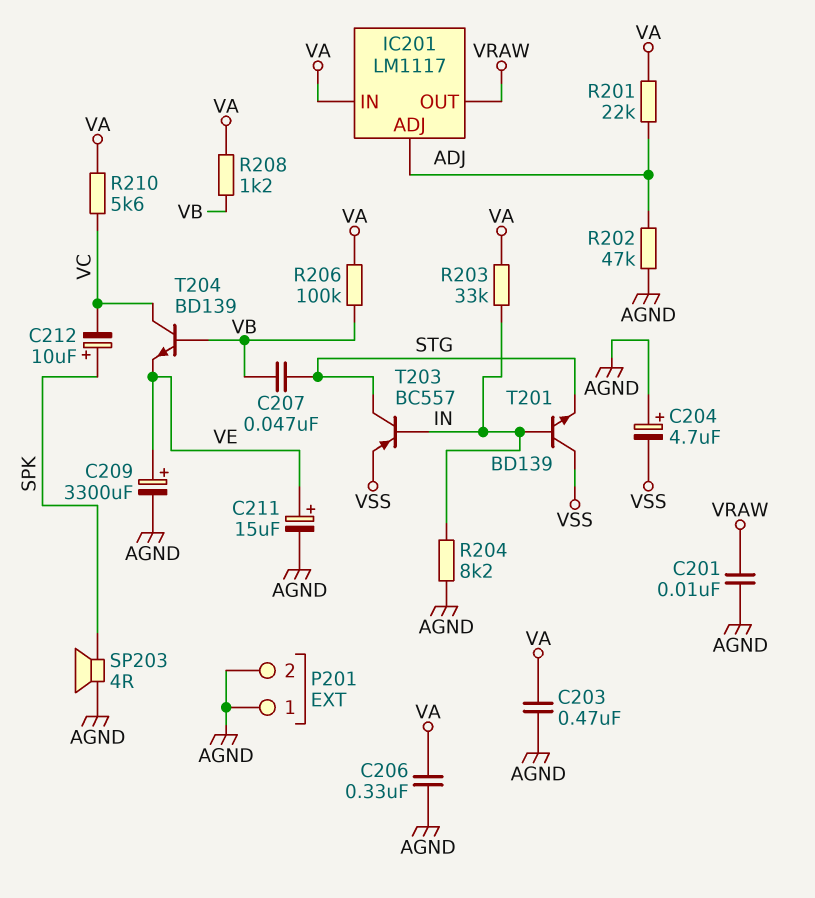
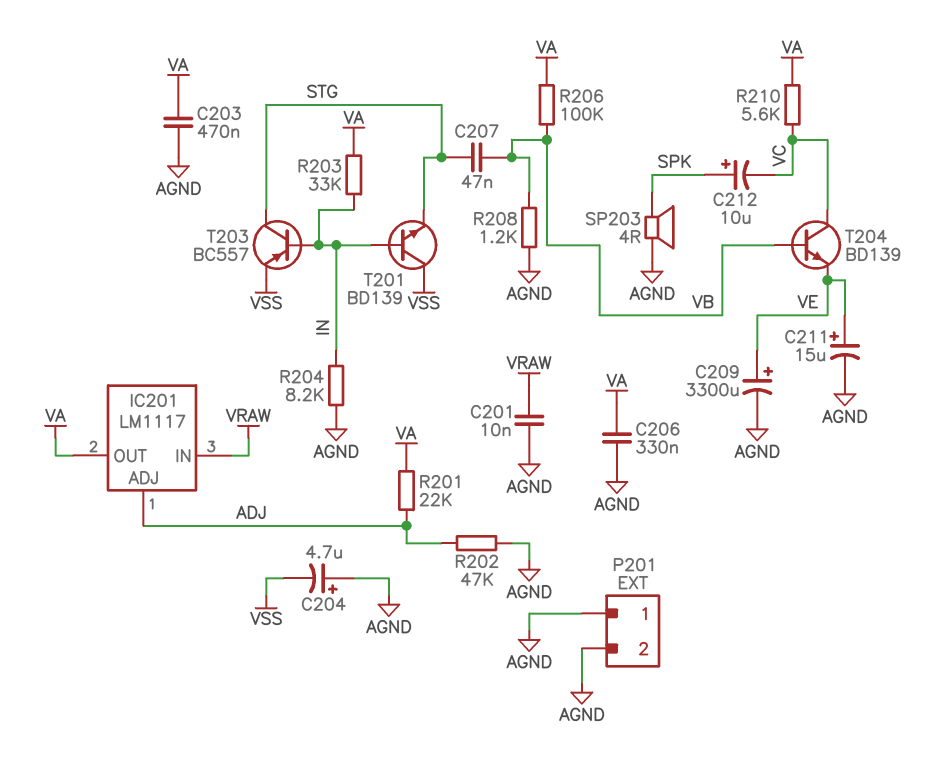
IC201 pin IN: VA -> VRAW
IC201 pin OUT: VRAW -> VA
R208: 1.2k (VA, VB) -> 1.2k (AGND, VB)

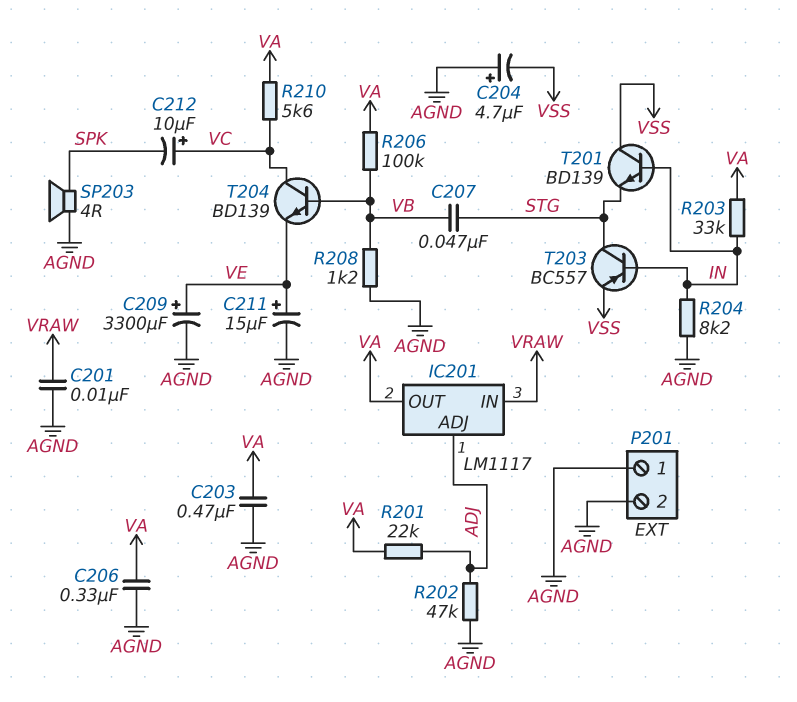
C212: 10uF (plus SPK, minus VC) -> 10uF (plus VC, minus SPK)

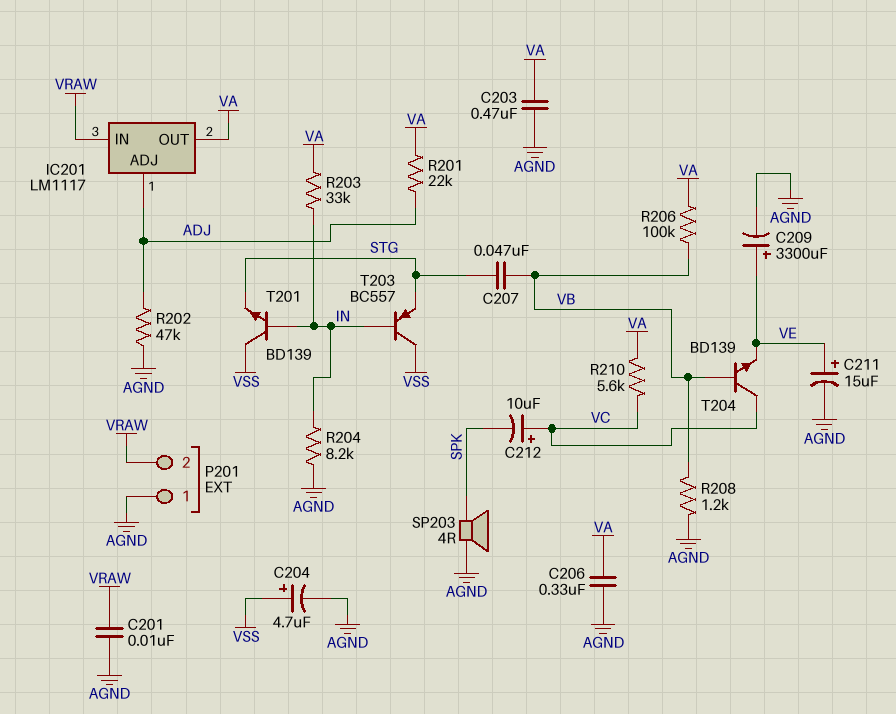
C204: 4.7uF (plus AGND, minus VSS) -> 4.7uF (plus VSS, minus AGND)
P201 pin 2: AGND -> VRAW
T203: PNP BC557 (B IN, C STG, E VSS) -> PNP BC557 (B IN, C VSS, E STG)

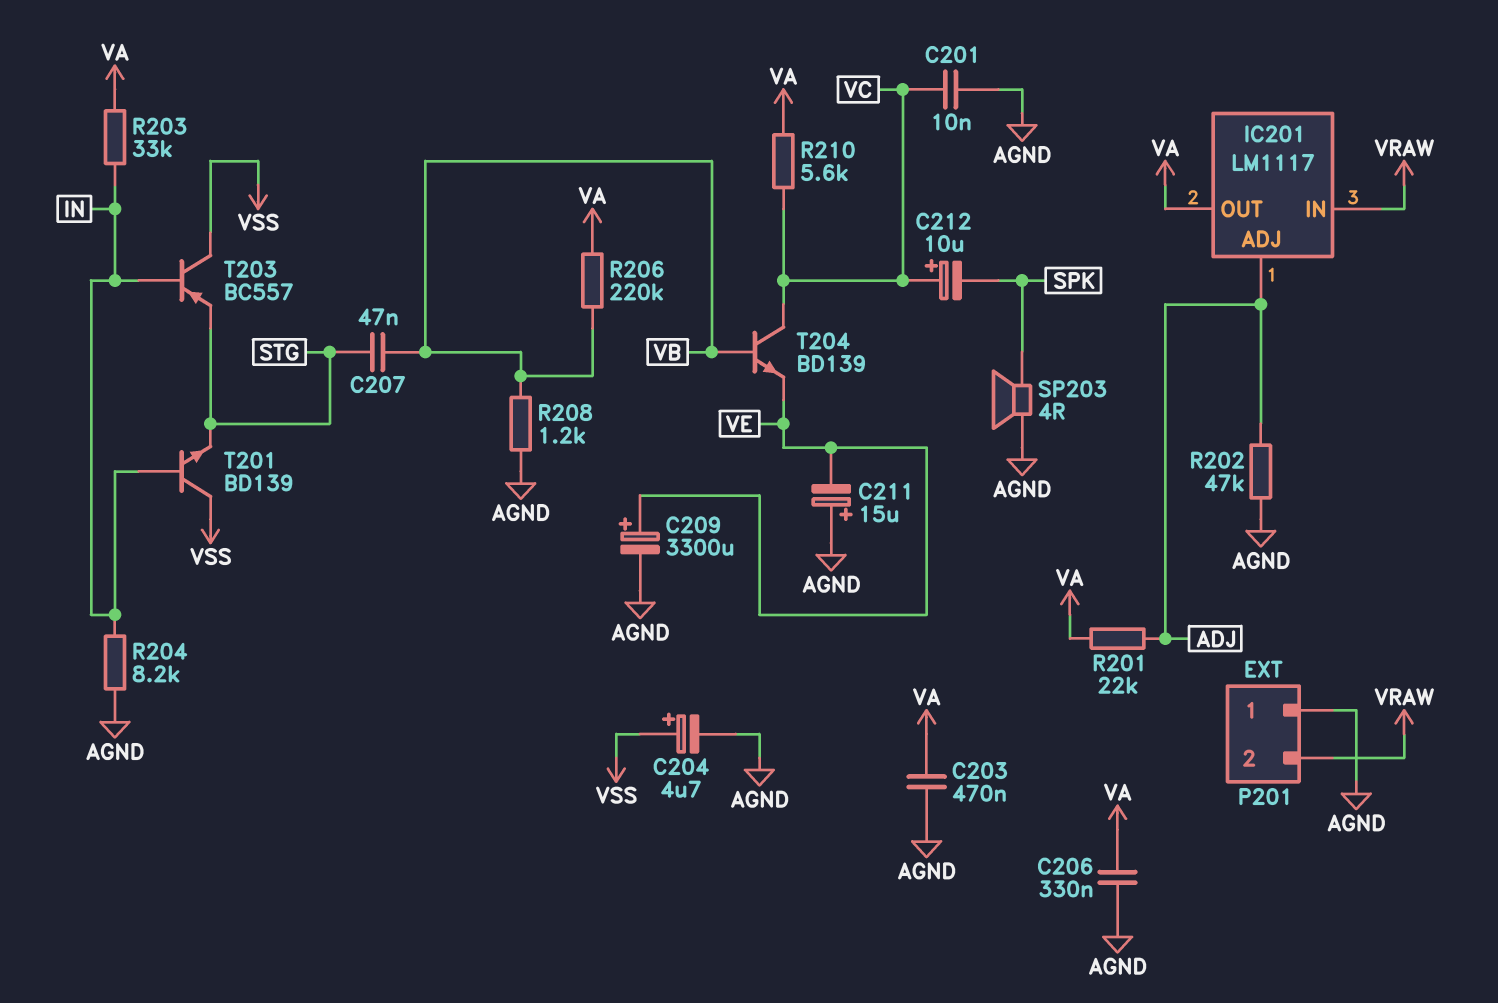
C201: 10nF (AGND, VRAW) -> 10nF (AGND, VC)
C211: 15uF (plus VE, minus AGND) -> 15uF (plus AGND, minus VE)
R206: 100k (VA, VB) -> 220k (VA, VB)

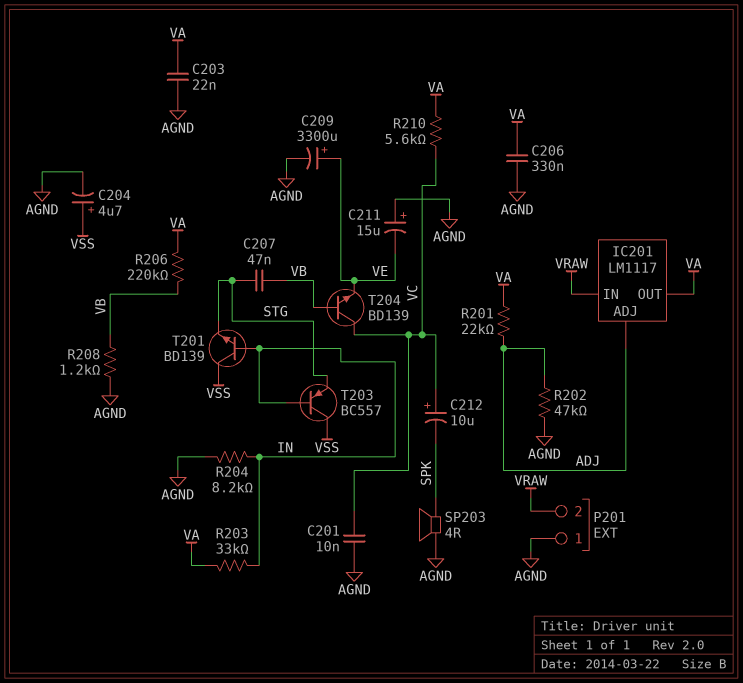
C203: 470nF (AGND, VA) -> 22nF (AGND, VA)

